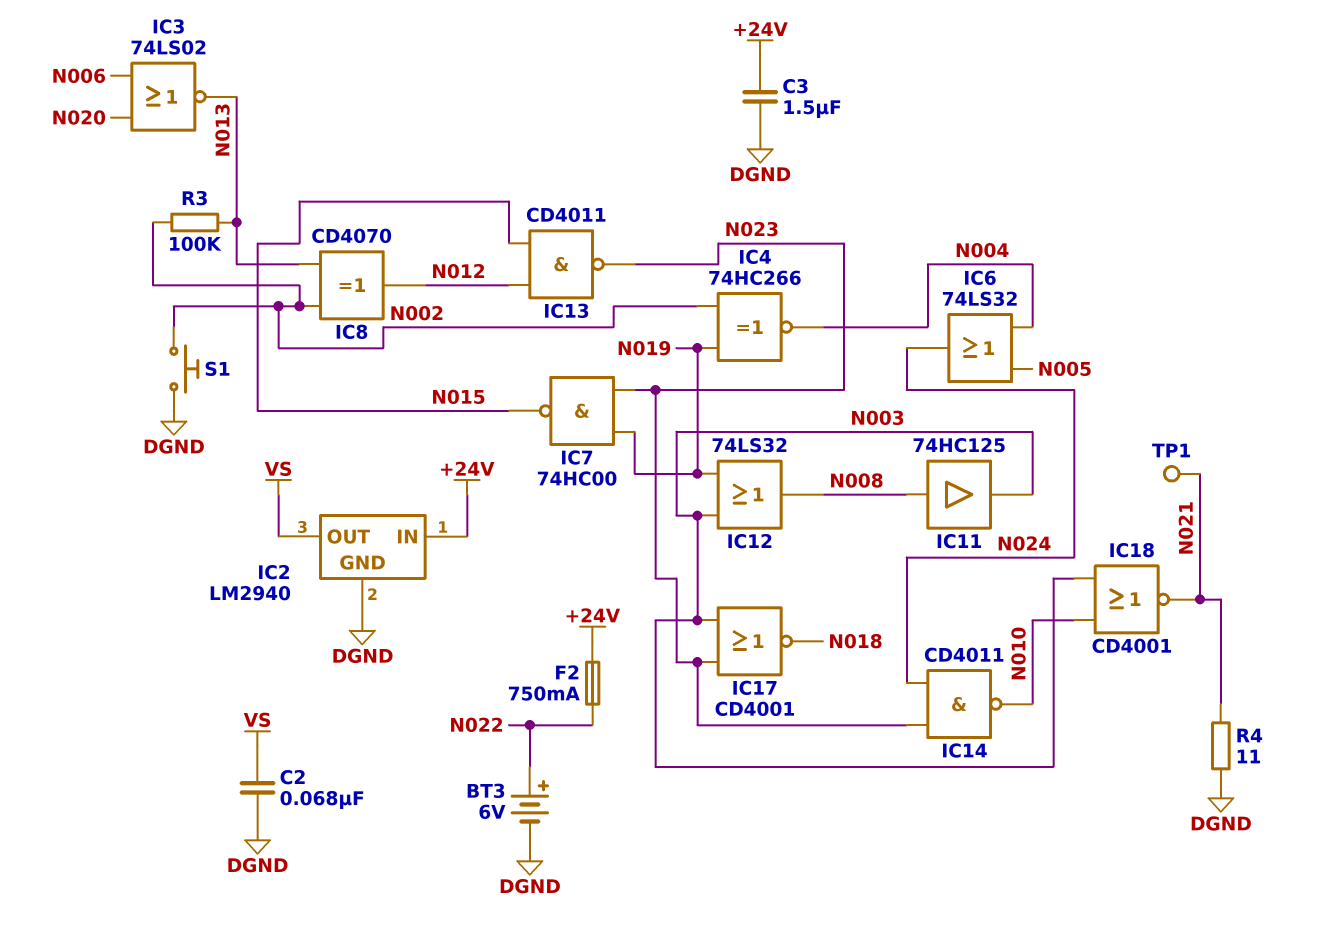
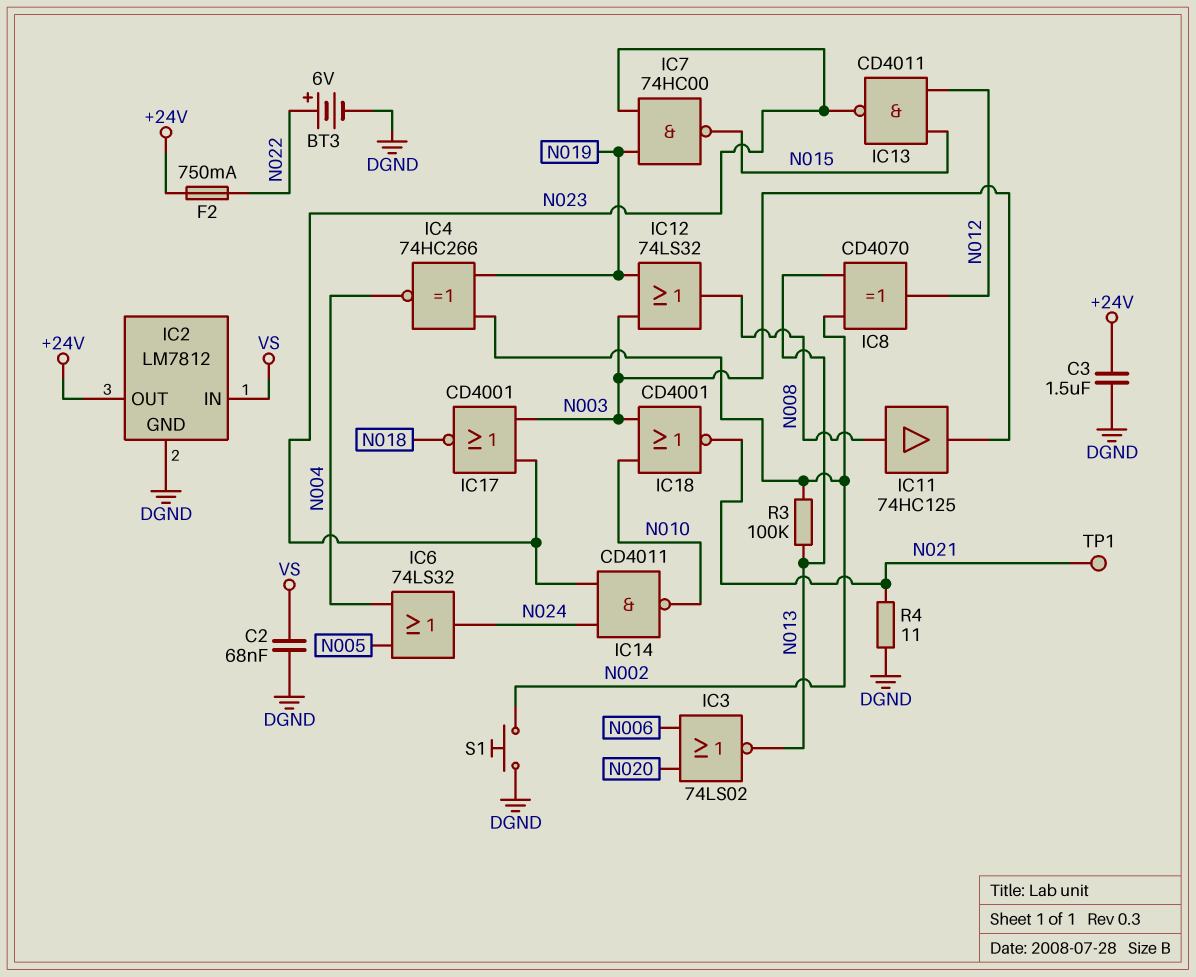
IC2: LM2940 -> LM7812
IC2 pin IN: +24V -> VS
IC2 pin OUT: VS -> +24V

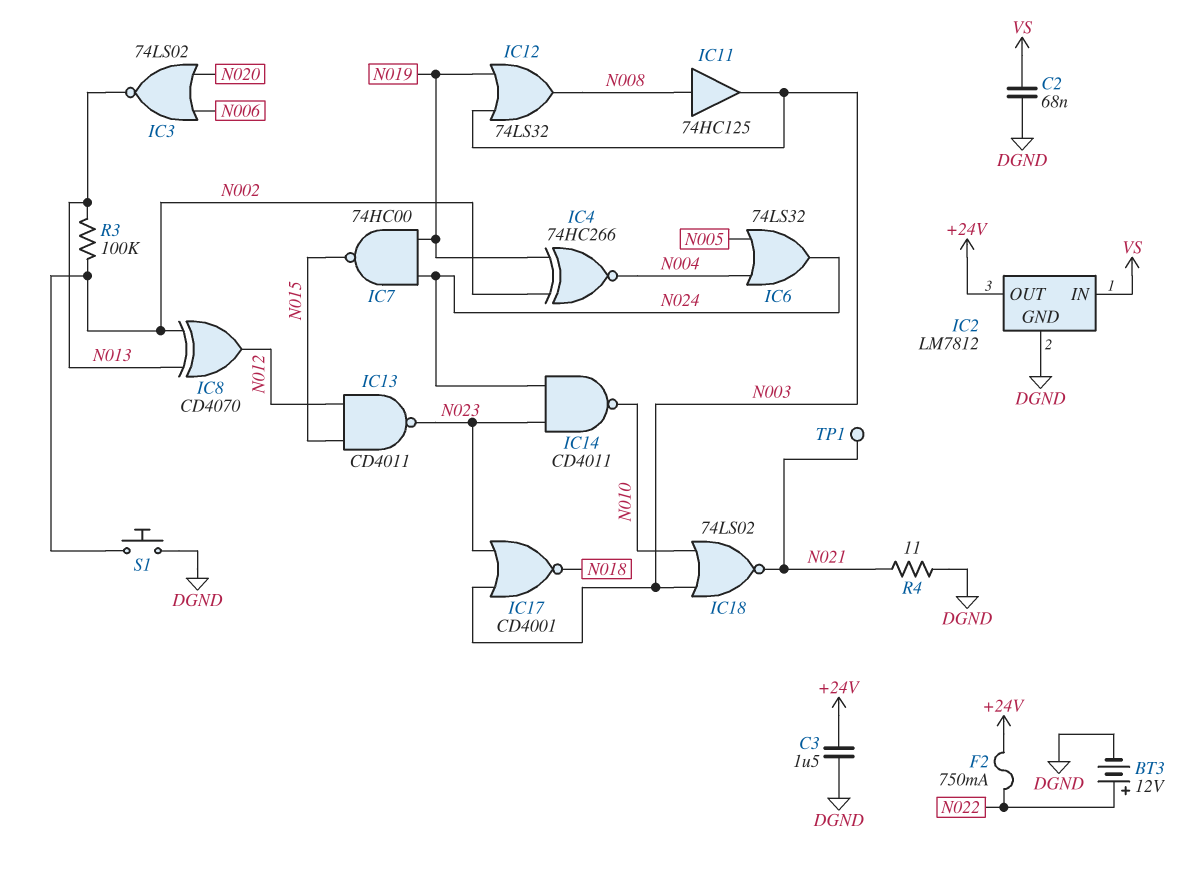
BT3: 6V (plus N022, minus DGND) -> 12V (plus N022, minus DGND)
IC7: NAND 74HC00 (in N019, in N023, out N015) -> NAND 74HC00 (in N019, in N024, out N015)
IC18: NOR CD4001 (in N003, in N010, out N021) -> NOR 74LS02 (in N003, in N010, out N021)

